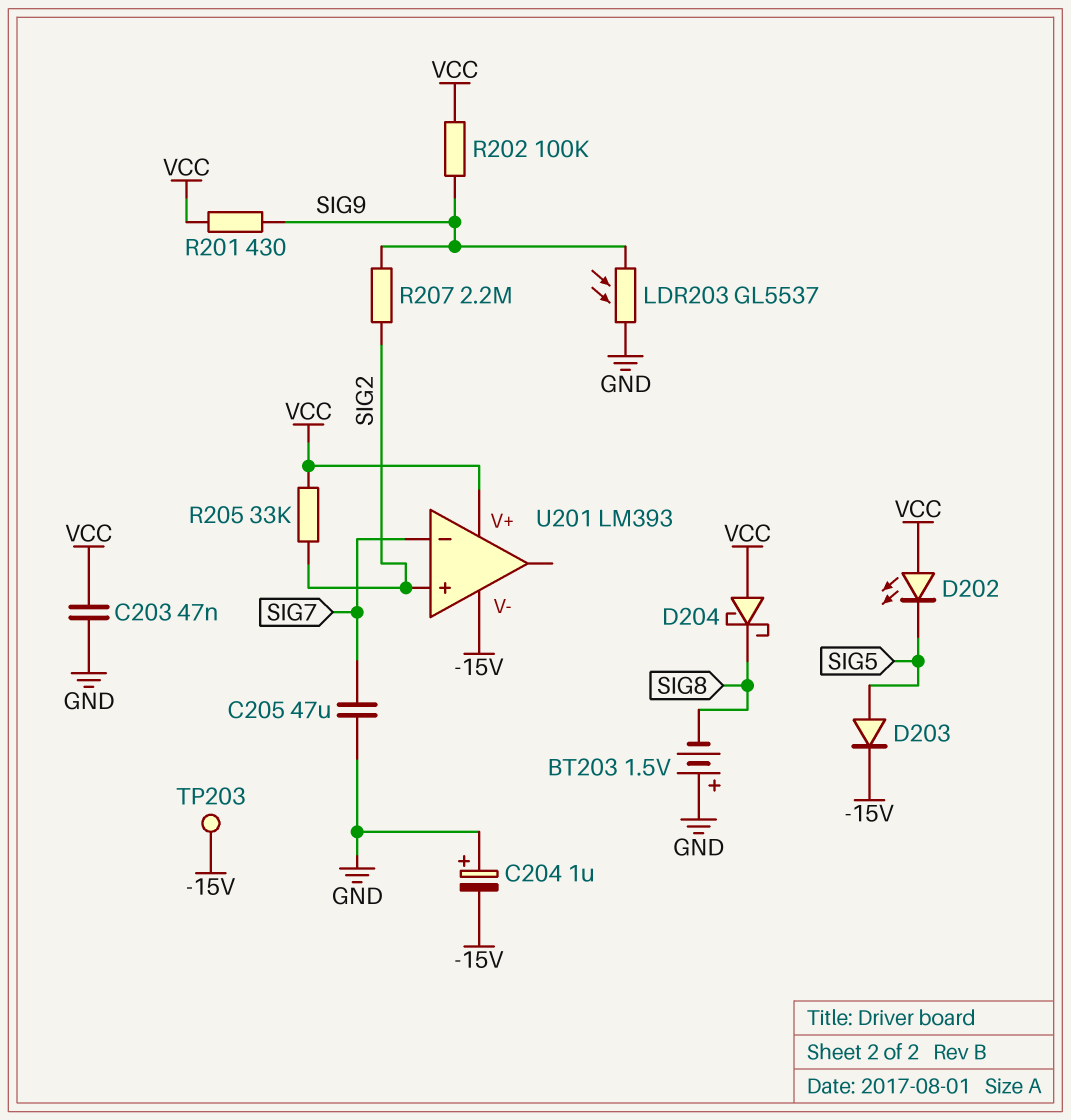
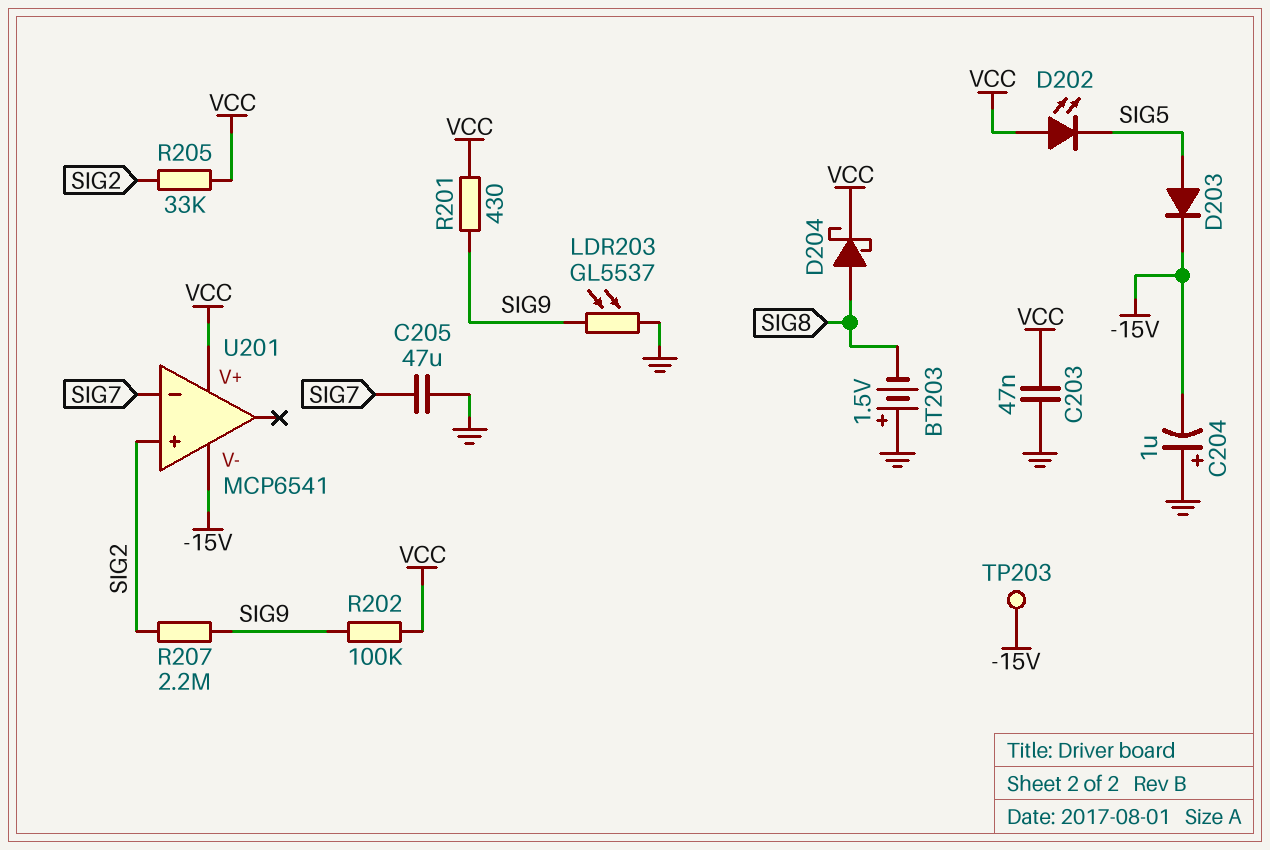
D204: schottky (A VCC, K SIG8) -> schottky (A SIG8, K VCC)
U201: LM393 -> MCP6541

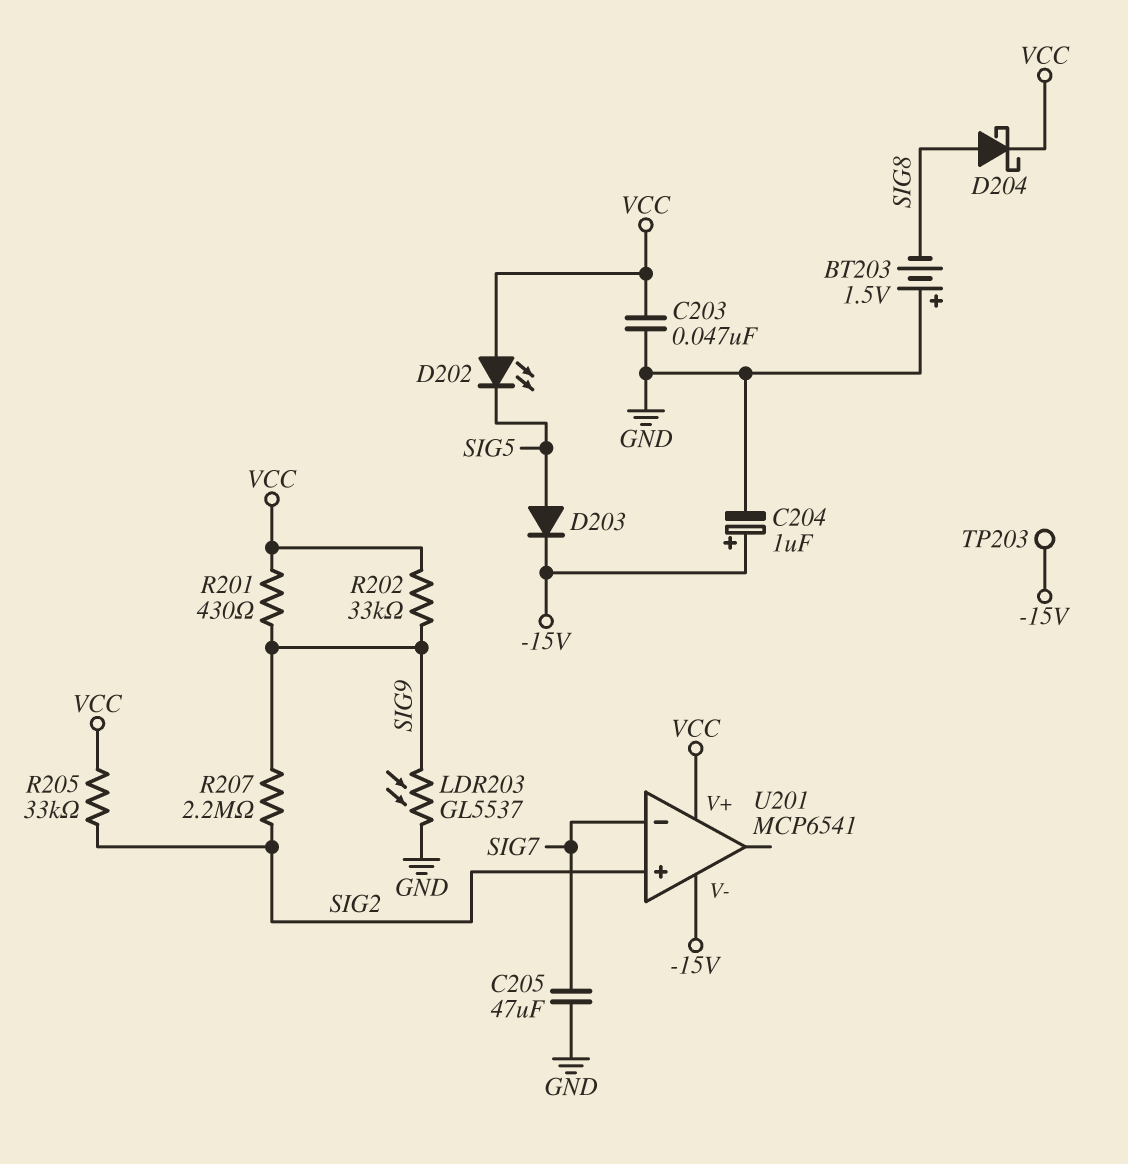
C204: 1uF (plus GND, minus -15V) -> 1uF (plus -15V, minus GND)
R202: 100k (SIG9, VCC) -> 33k (SIG9, VCC)

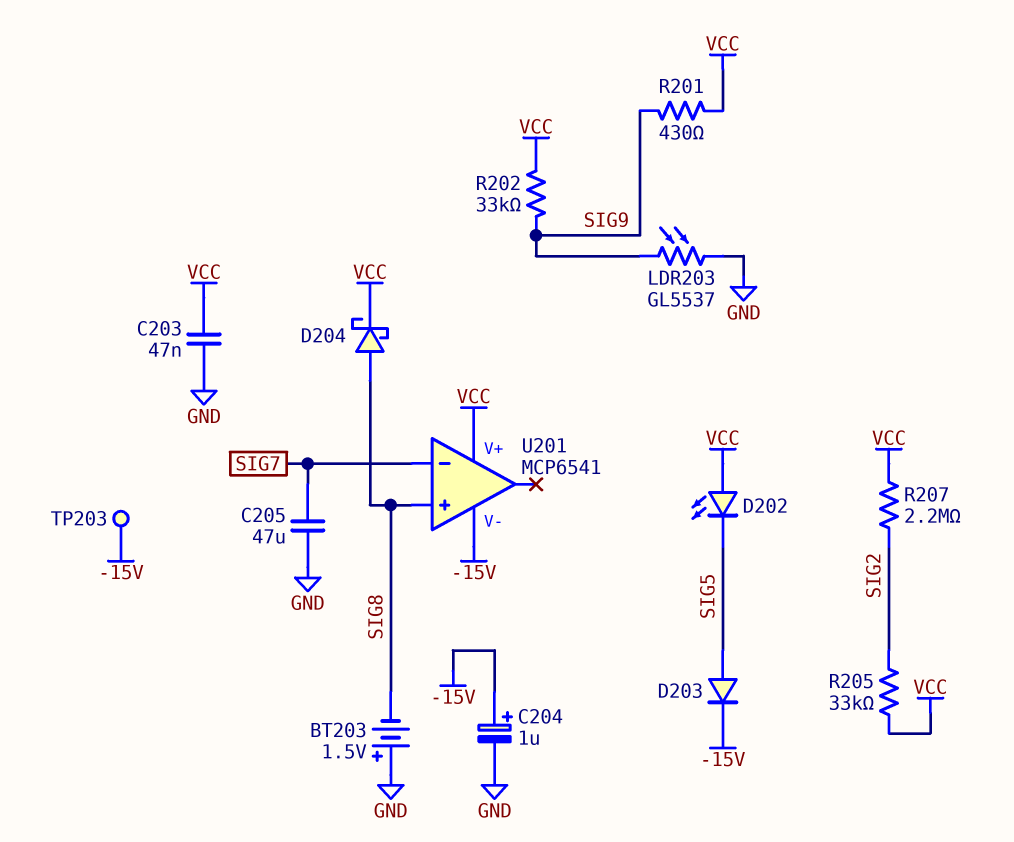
R207: 2.2M (SIG2, SIG9) -> 2.2M (SIG2, VCC)
U201 pin in+: SIG2 -> SIG8

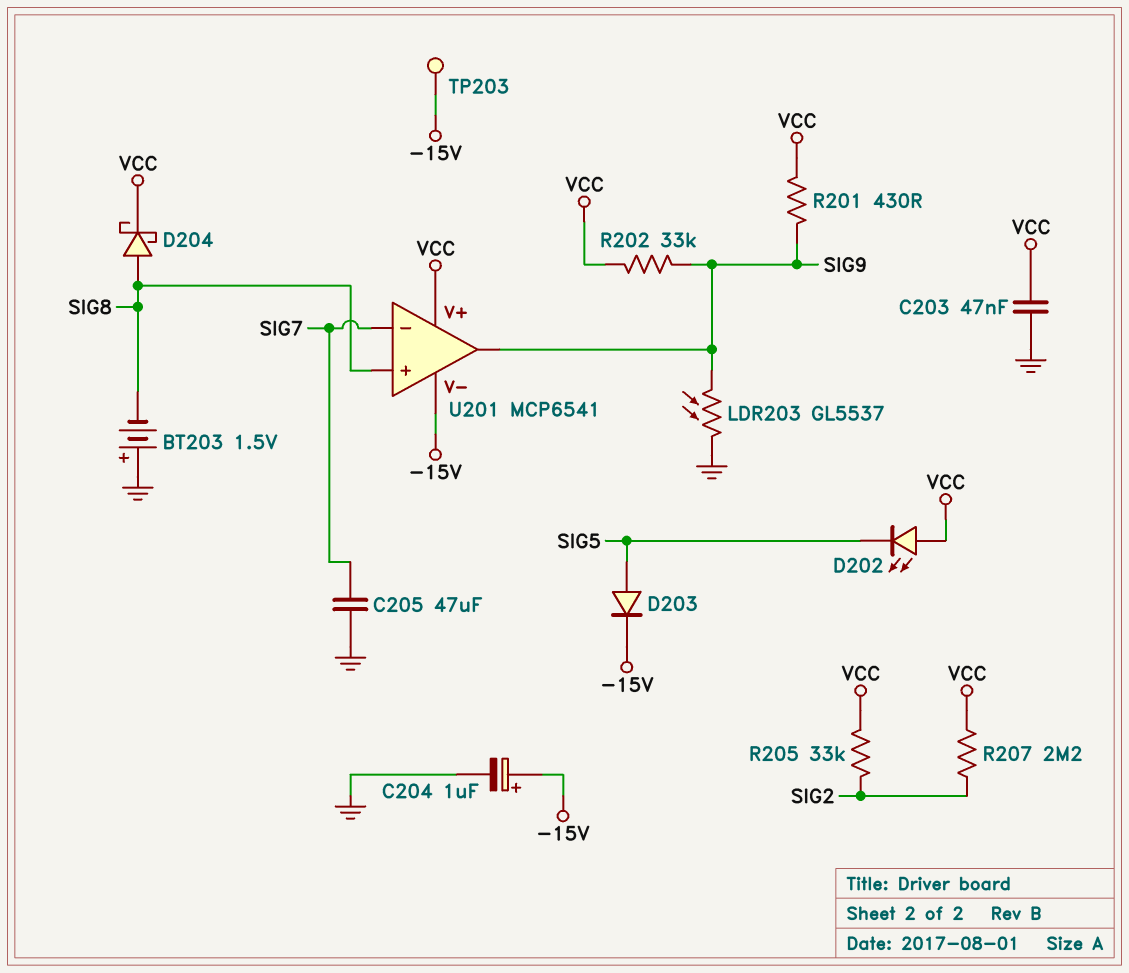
U201 pin out: none -> SIG9

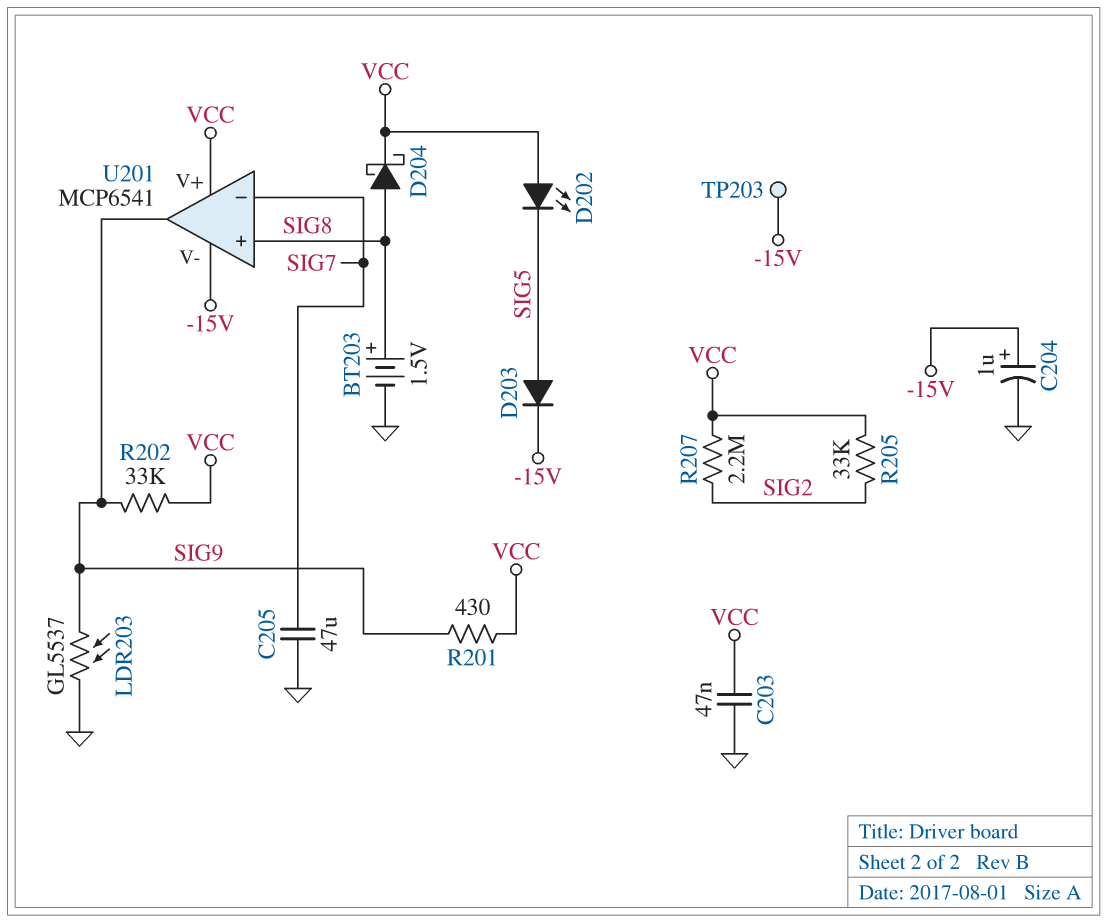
BT203: 1.5V (plus GND, minus SIG8) -> 1.5V (plus SIG8, minus GND)

